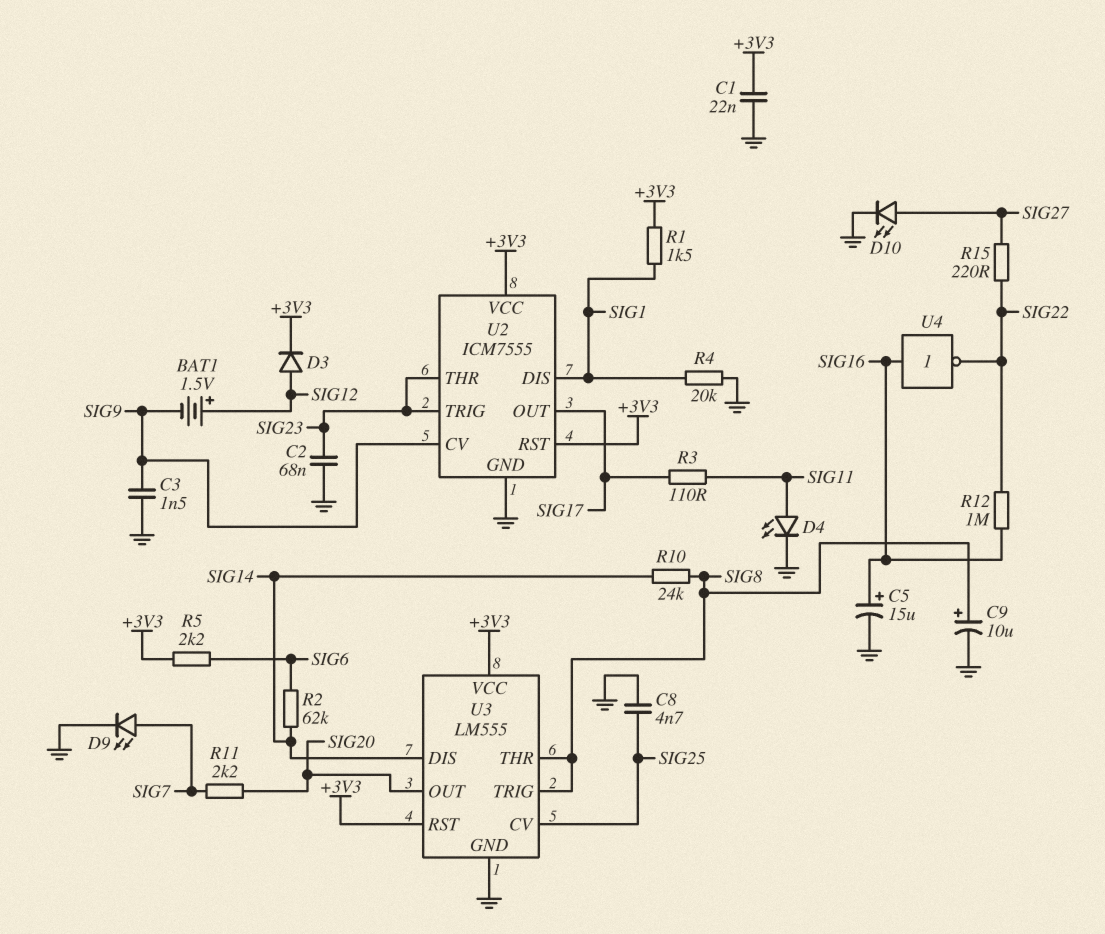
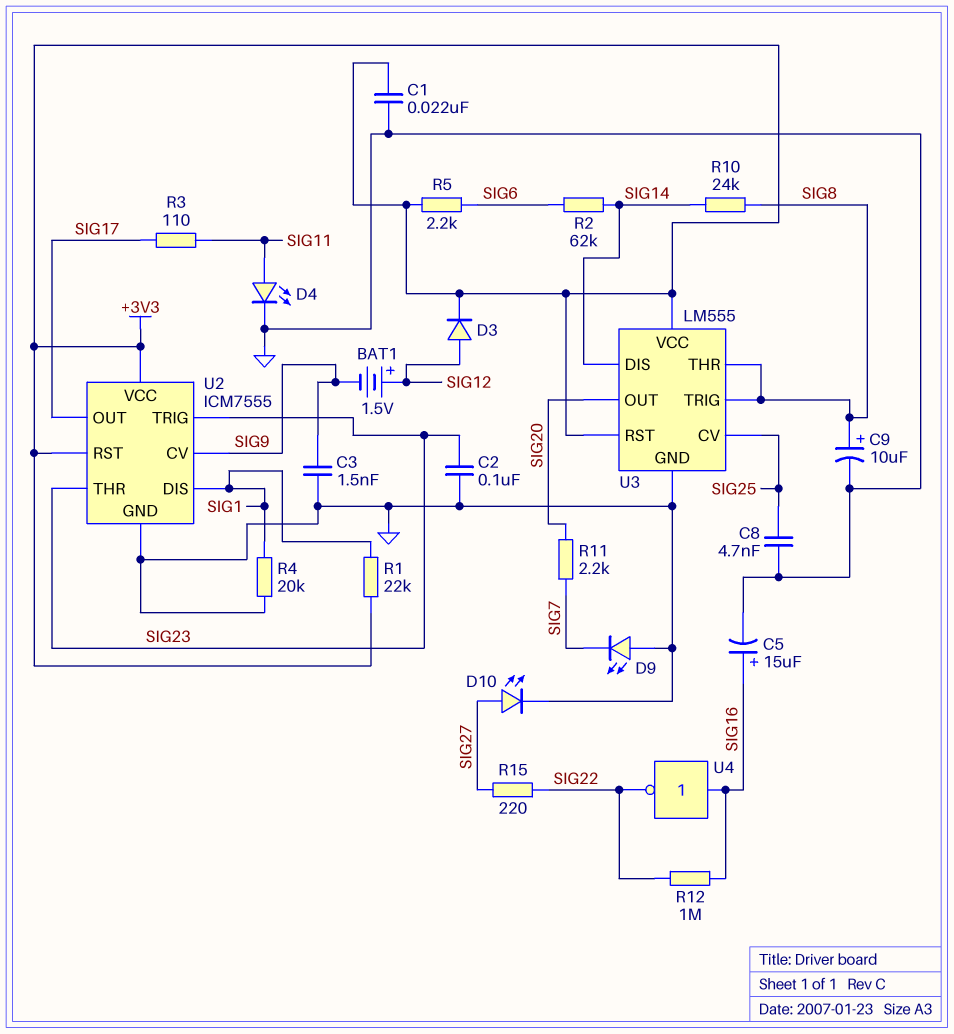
C2: 68nF (GND, SIG23) -> 100nF (GND, SIG23)
D9: LED (A SIG7, K GND) -> LED (A GND, K SIG7)
R1: 1.5k (+3V3, SIG1) -> 22k (+3V3, SIG1)

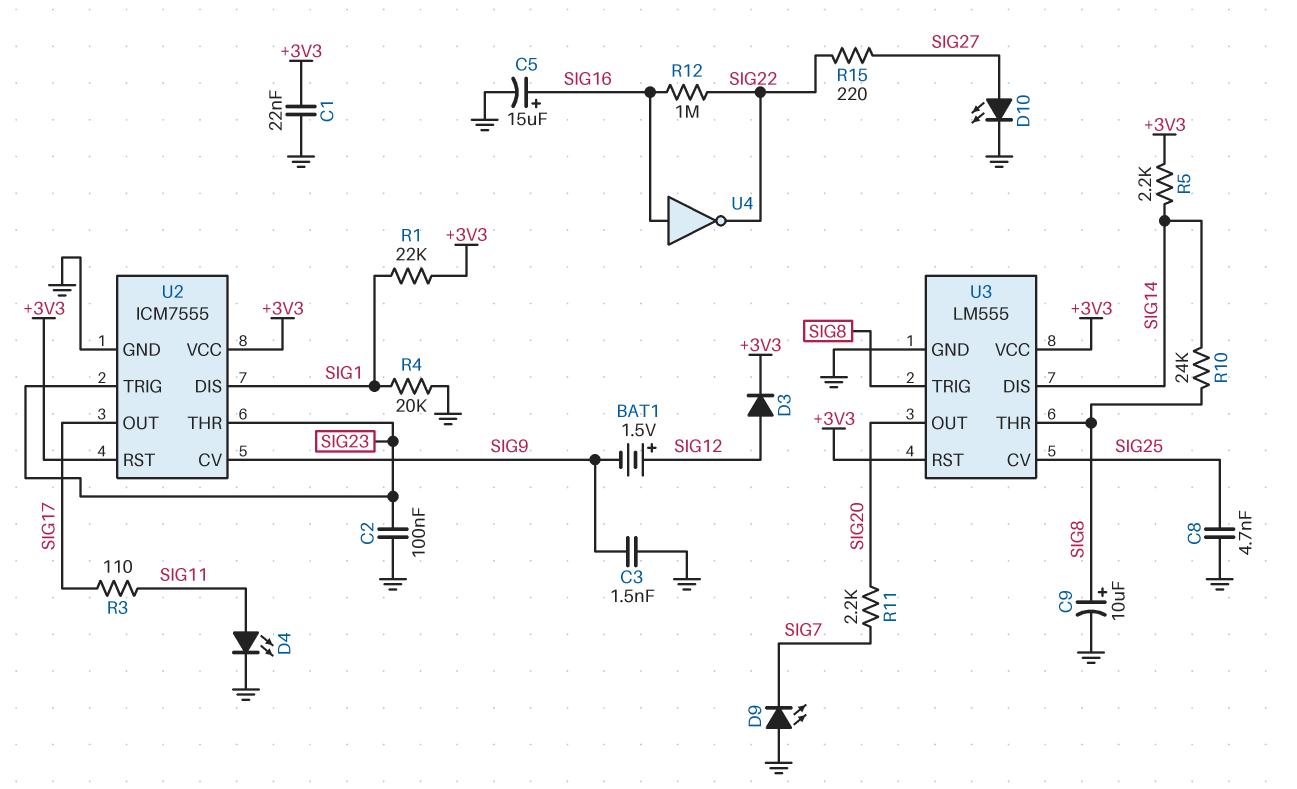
R2: 62k (SIG6, SIG14) -> none
R5: 2.2k (+3V3, SIG6) -> 2.2k (+3V3, SIG14)

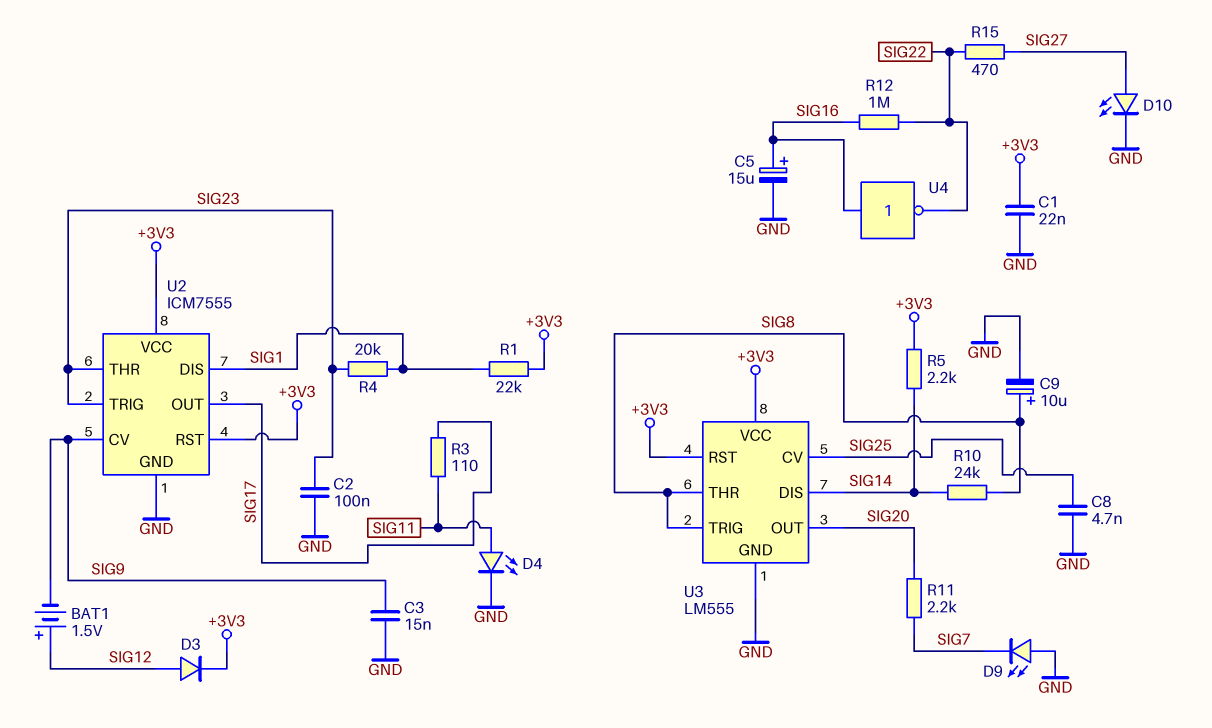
C3: 1.5nF (GND, SIG9) -> 15nF (GND, SIG9)
R4: 20k (GND, SIG1) -> 20k (SIG1, SIG23)
R15: 220 (SIG22, SIG27) -> 470 (SIG22, SIG27)

